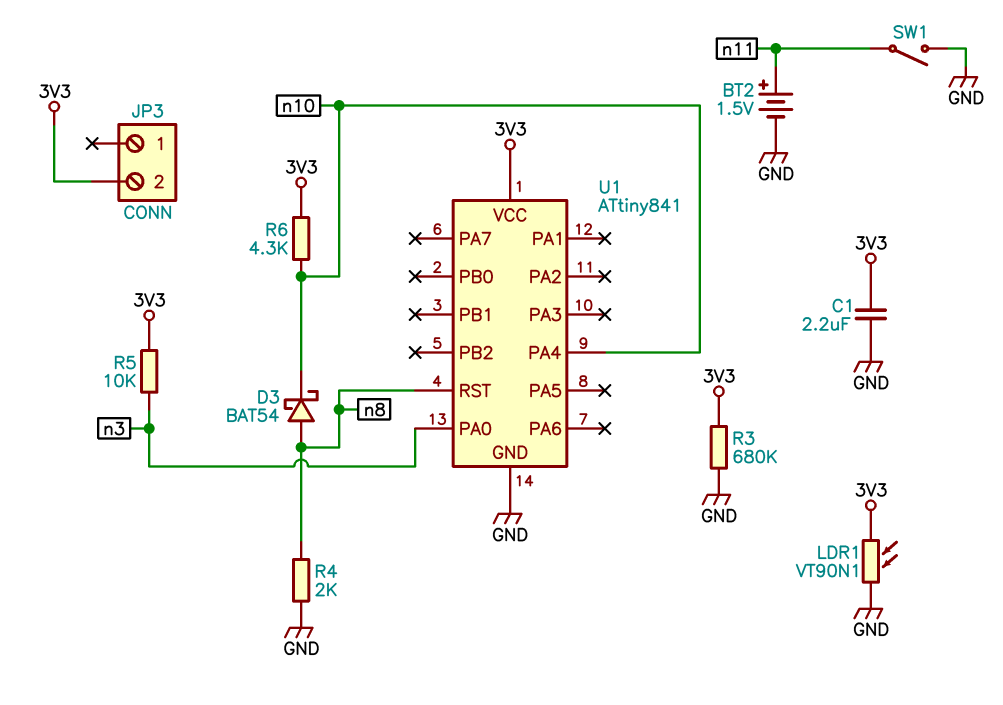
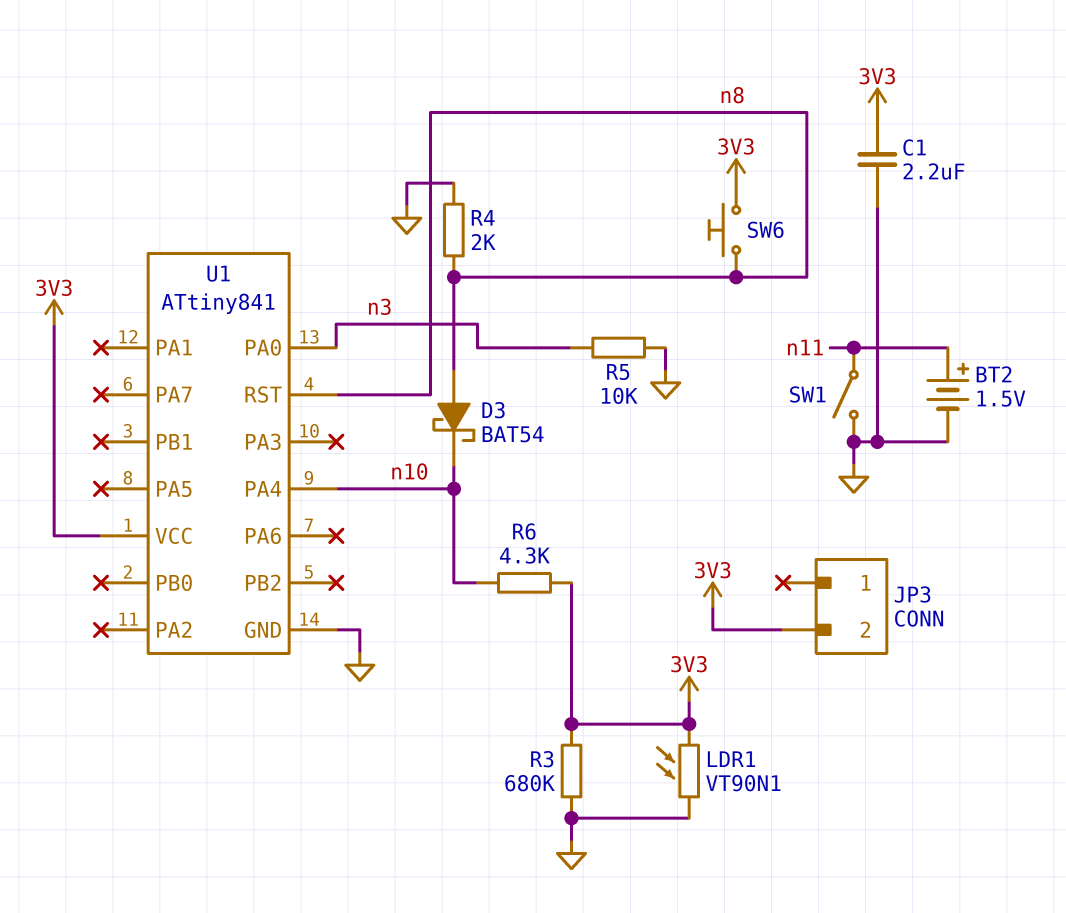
R5: 10k (3V3, n3) -> 10k (GND, n3)
SW6: none -> button (3V3, n8)

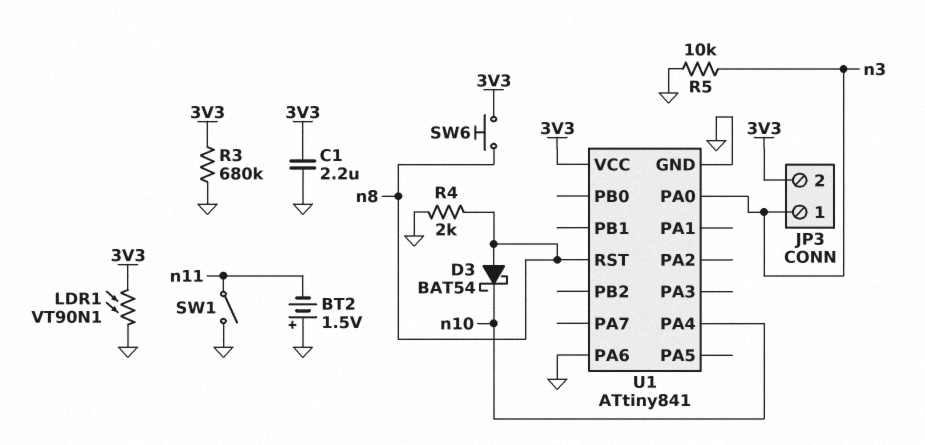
BT2: 1.5V (plus n11, minus GND) -> 1.5V (plus GND, minus n11)
JP3 pin 1: none -> n3
R6: 4.3k (3V3, n10) -> none
U1 pin PA6: none -> GND

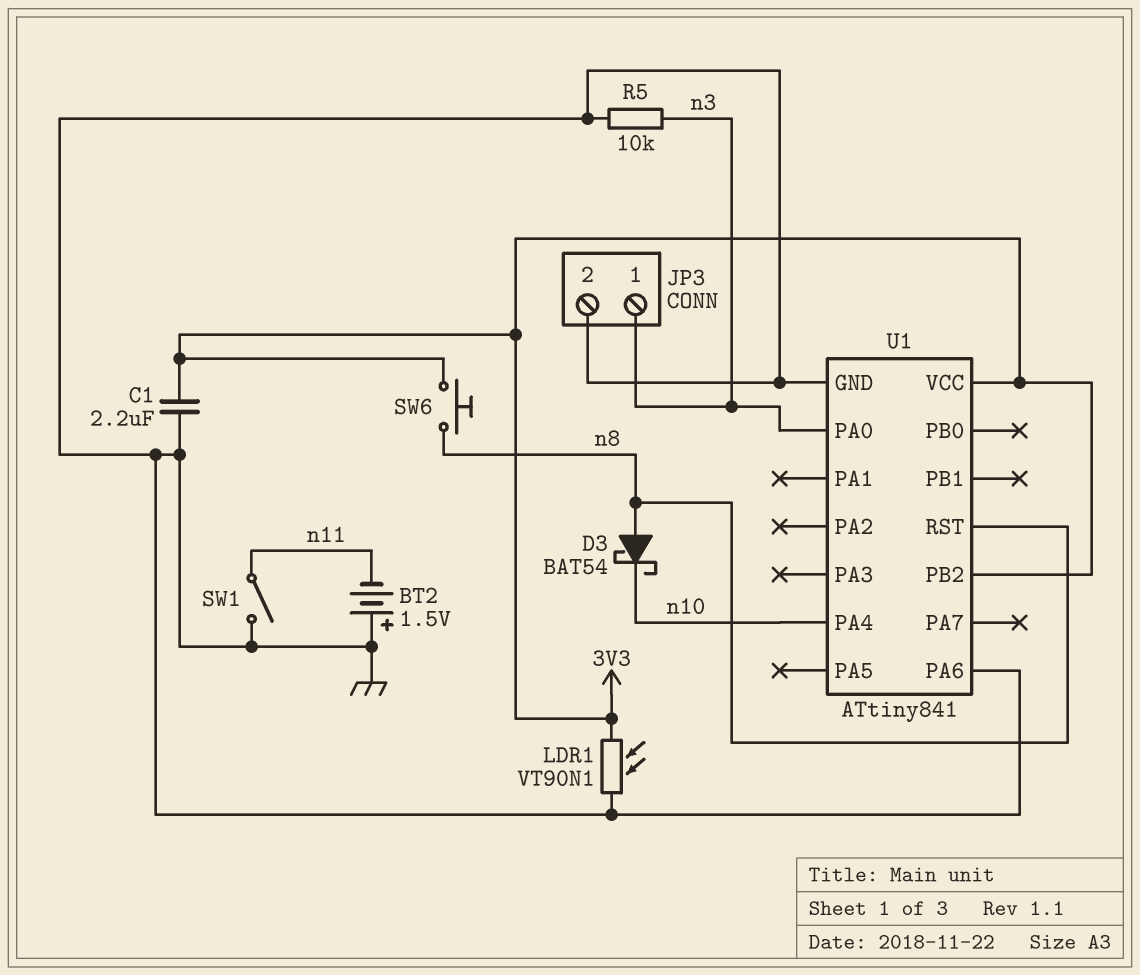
JP3 pin 2: 3V3 -> GND
R3: 680k (3V3, GND) -> none
R4: 2k (GND, n8) -> none
U1 pin PB2: none -> 3V3

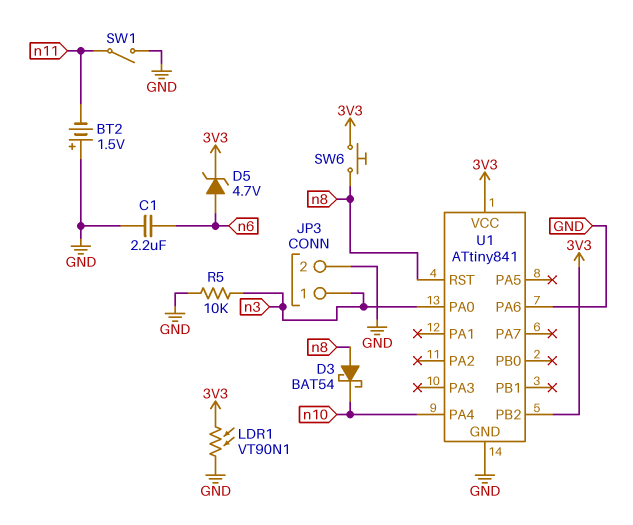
C1: 2.2uF (3V3, GND) -> 2.2uF (GND, n6)
D5: none -> zener 4.7V (A n6, K 3V3)

